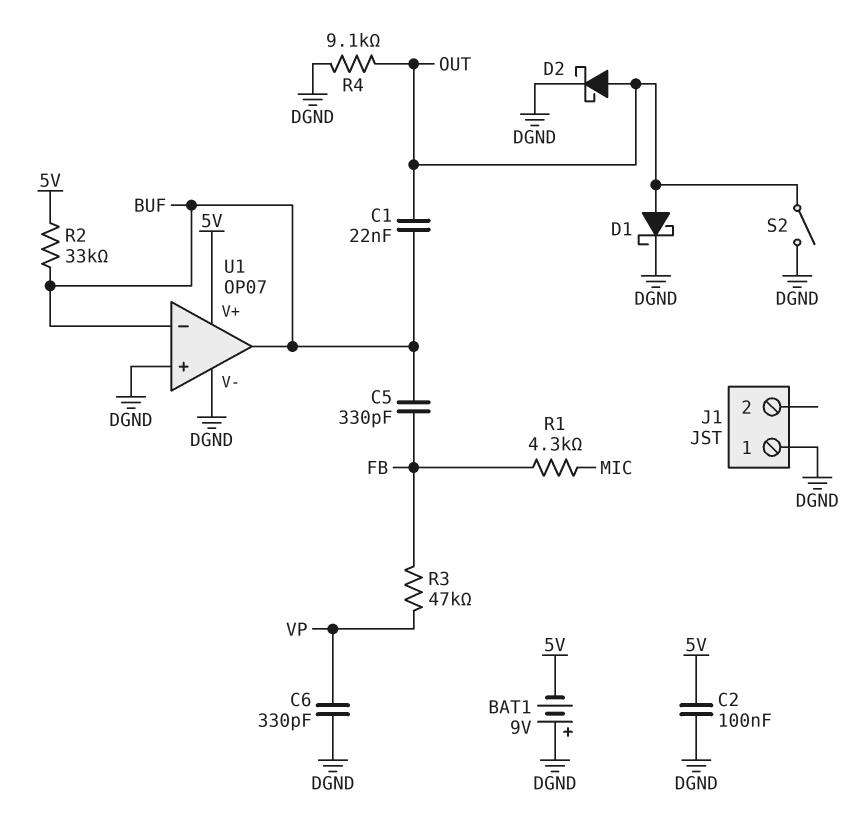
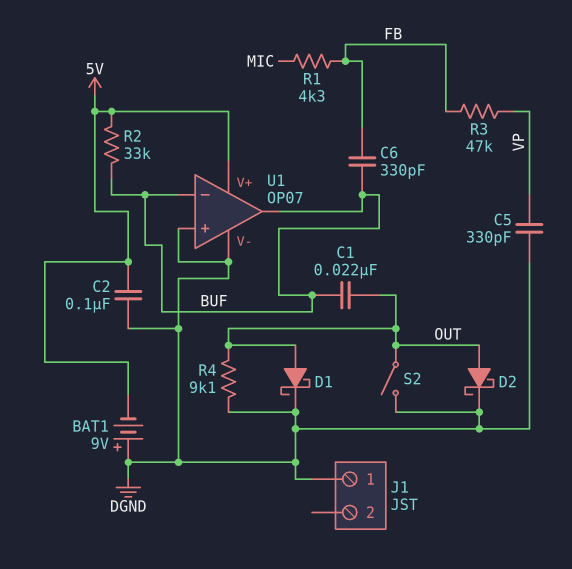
C5: 330pF (BUF, FB) -> 330pF (DGND, VP)
C6: 330pF (DGND, VP) -> 330pF (BUF, FB)

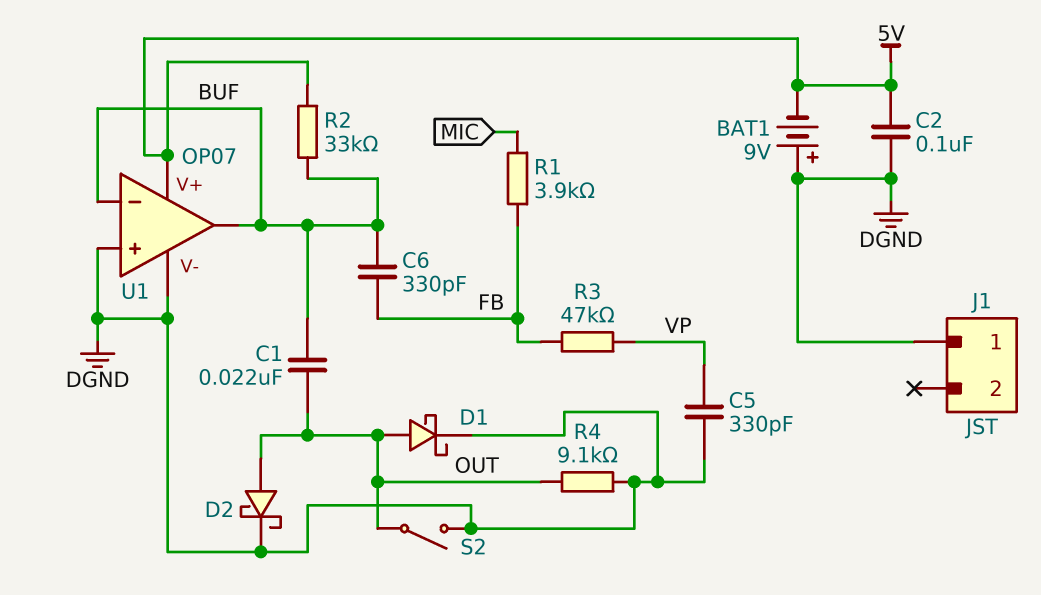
R1: 4.3k (FB, MIC) -> 3.9k (FB, MIC)

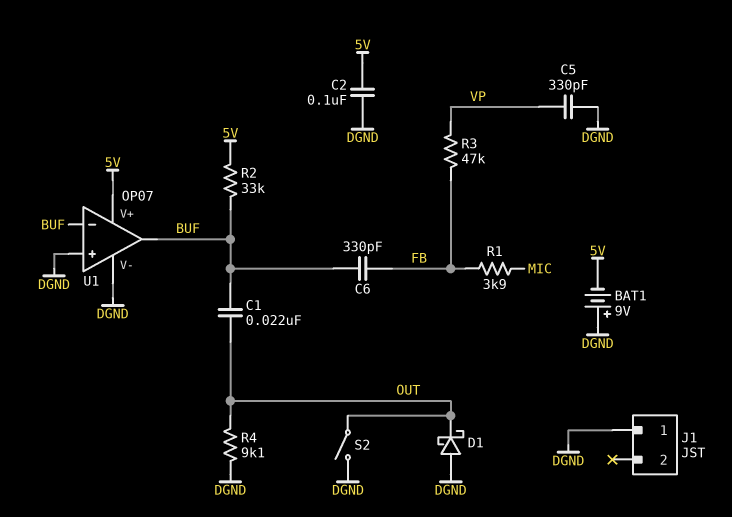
D1: schottky (A OUT, K DGND) -> schottky (A DGND, K OUT)
D2: schottky (A OUT, K DGND) -> none

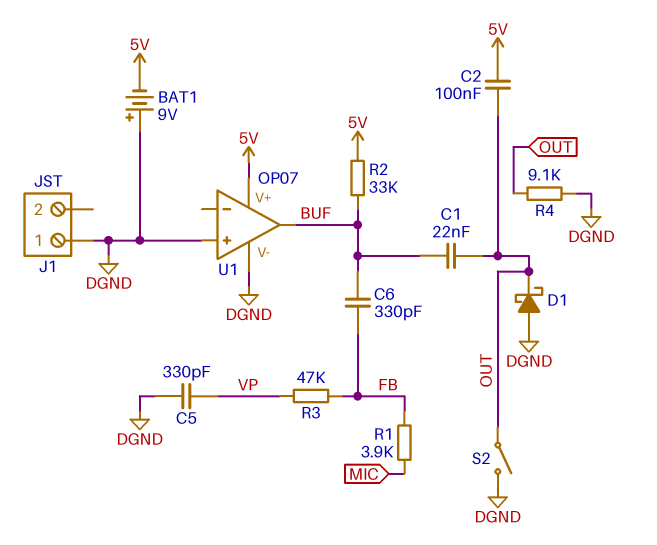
C2: 100nF (5V, DGND) -> 100nF (5V, OUT)
U1 pin in-: BUF -> none

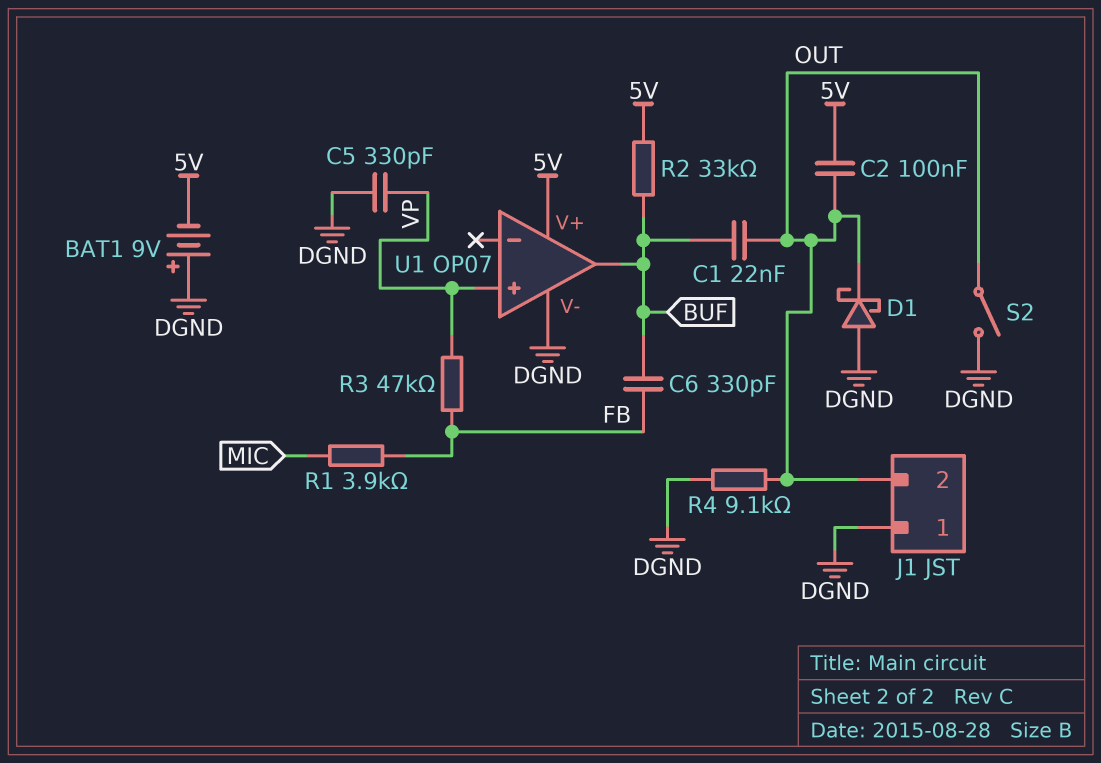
J1 pin 2: none -> OUT
U1 pin in+: DGND -> VP

